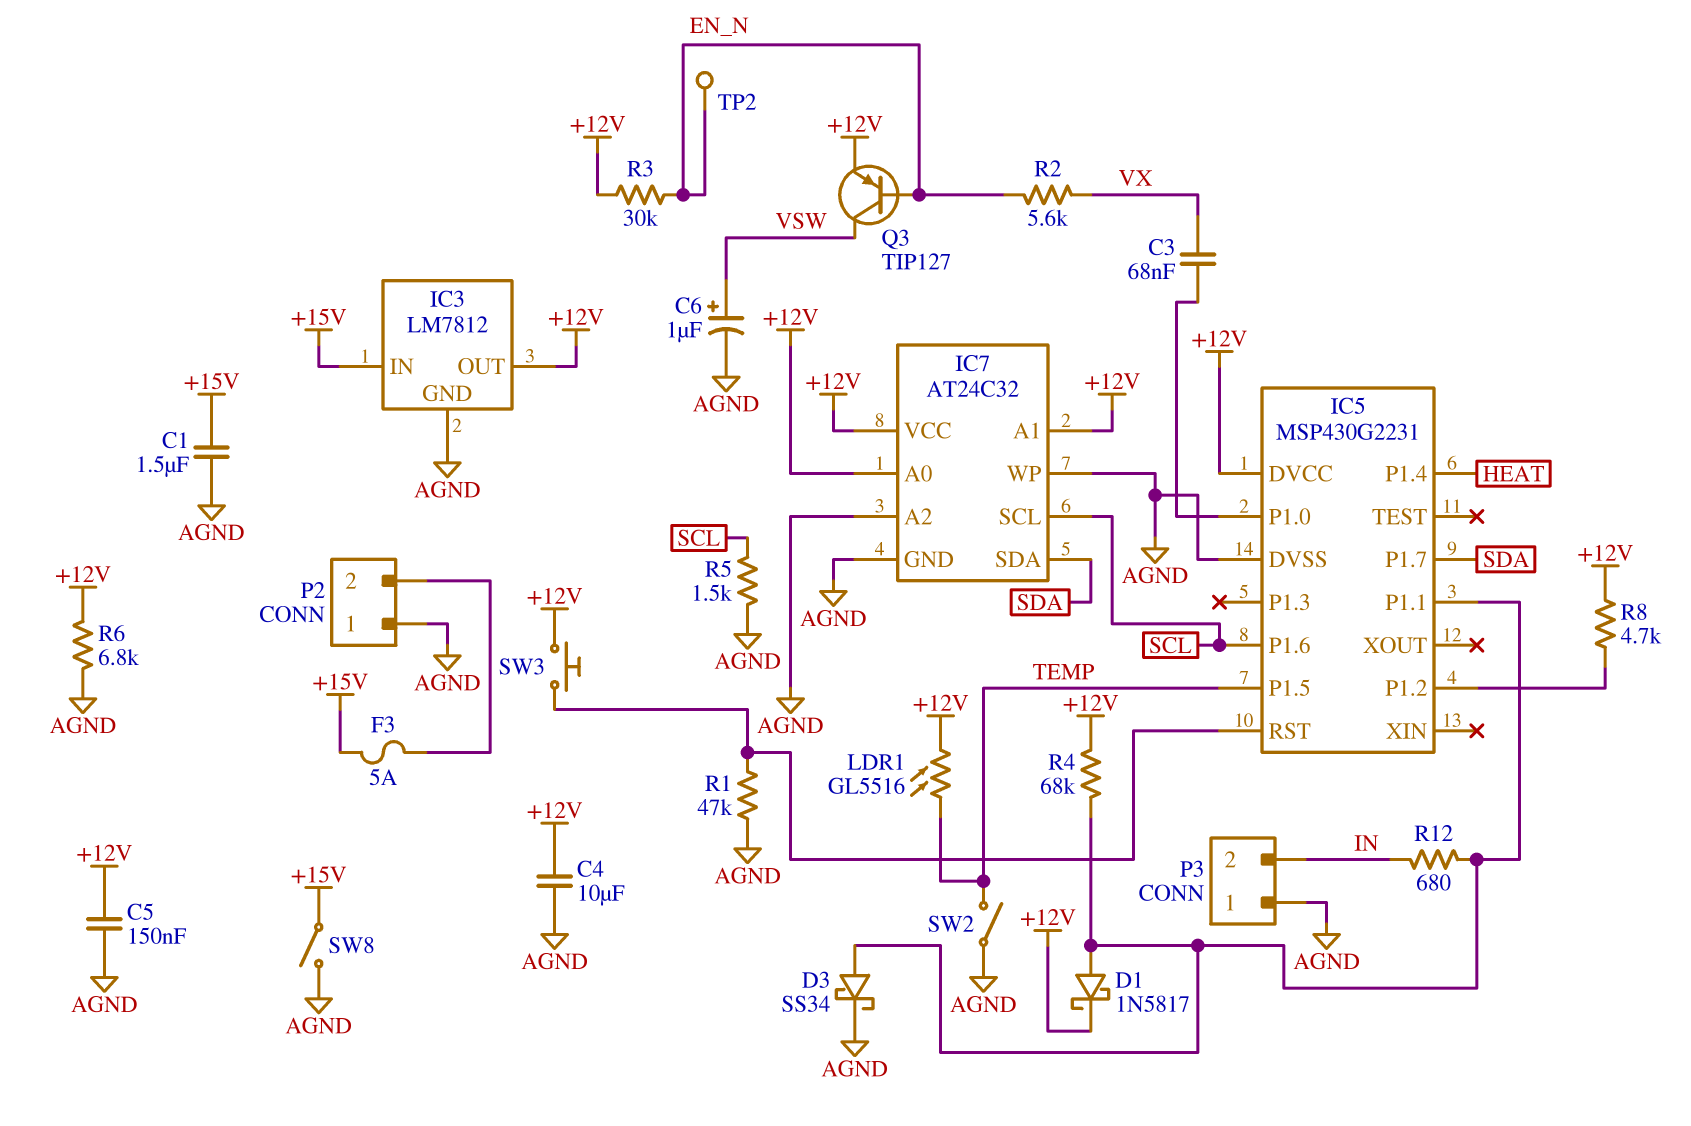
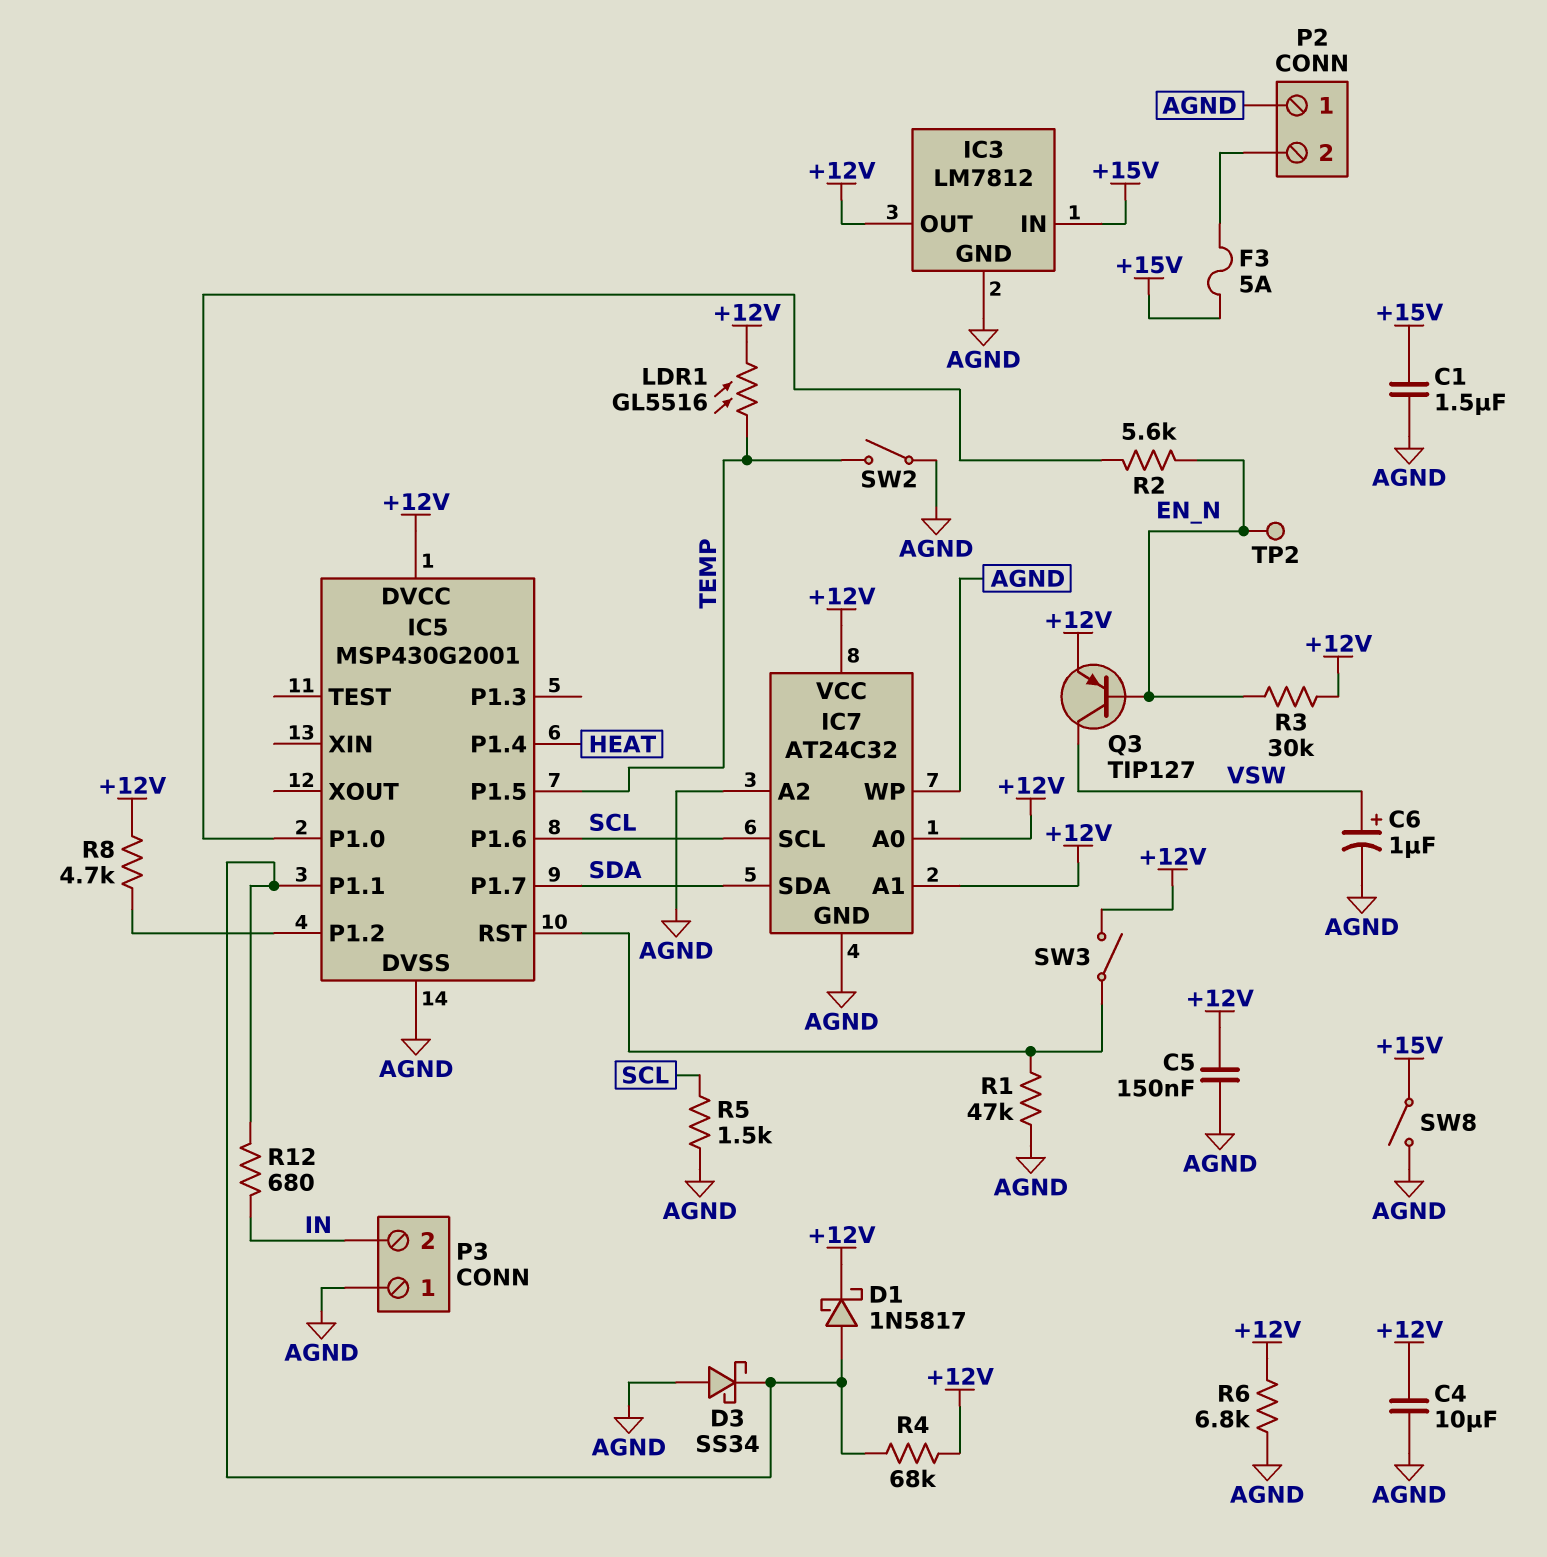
C3: 68nF (IC5/P1.0, VX) -> none
D3: schottky SS34 (A IC5/P1.1, K AGND) -> schottky SS34 (A AGND, K IC5/P1.1)
IC5: MSP430G2231 -> MSP430G2001
R2: 5.6k (EN_N, VX) -> 5.6k (EN_N, IC5/P1.0)
SW3: button (+12V, IC5/RST) -> switch (+12V, IC5/RST)

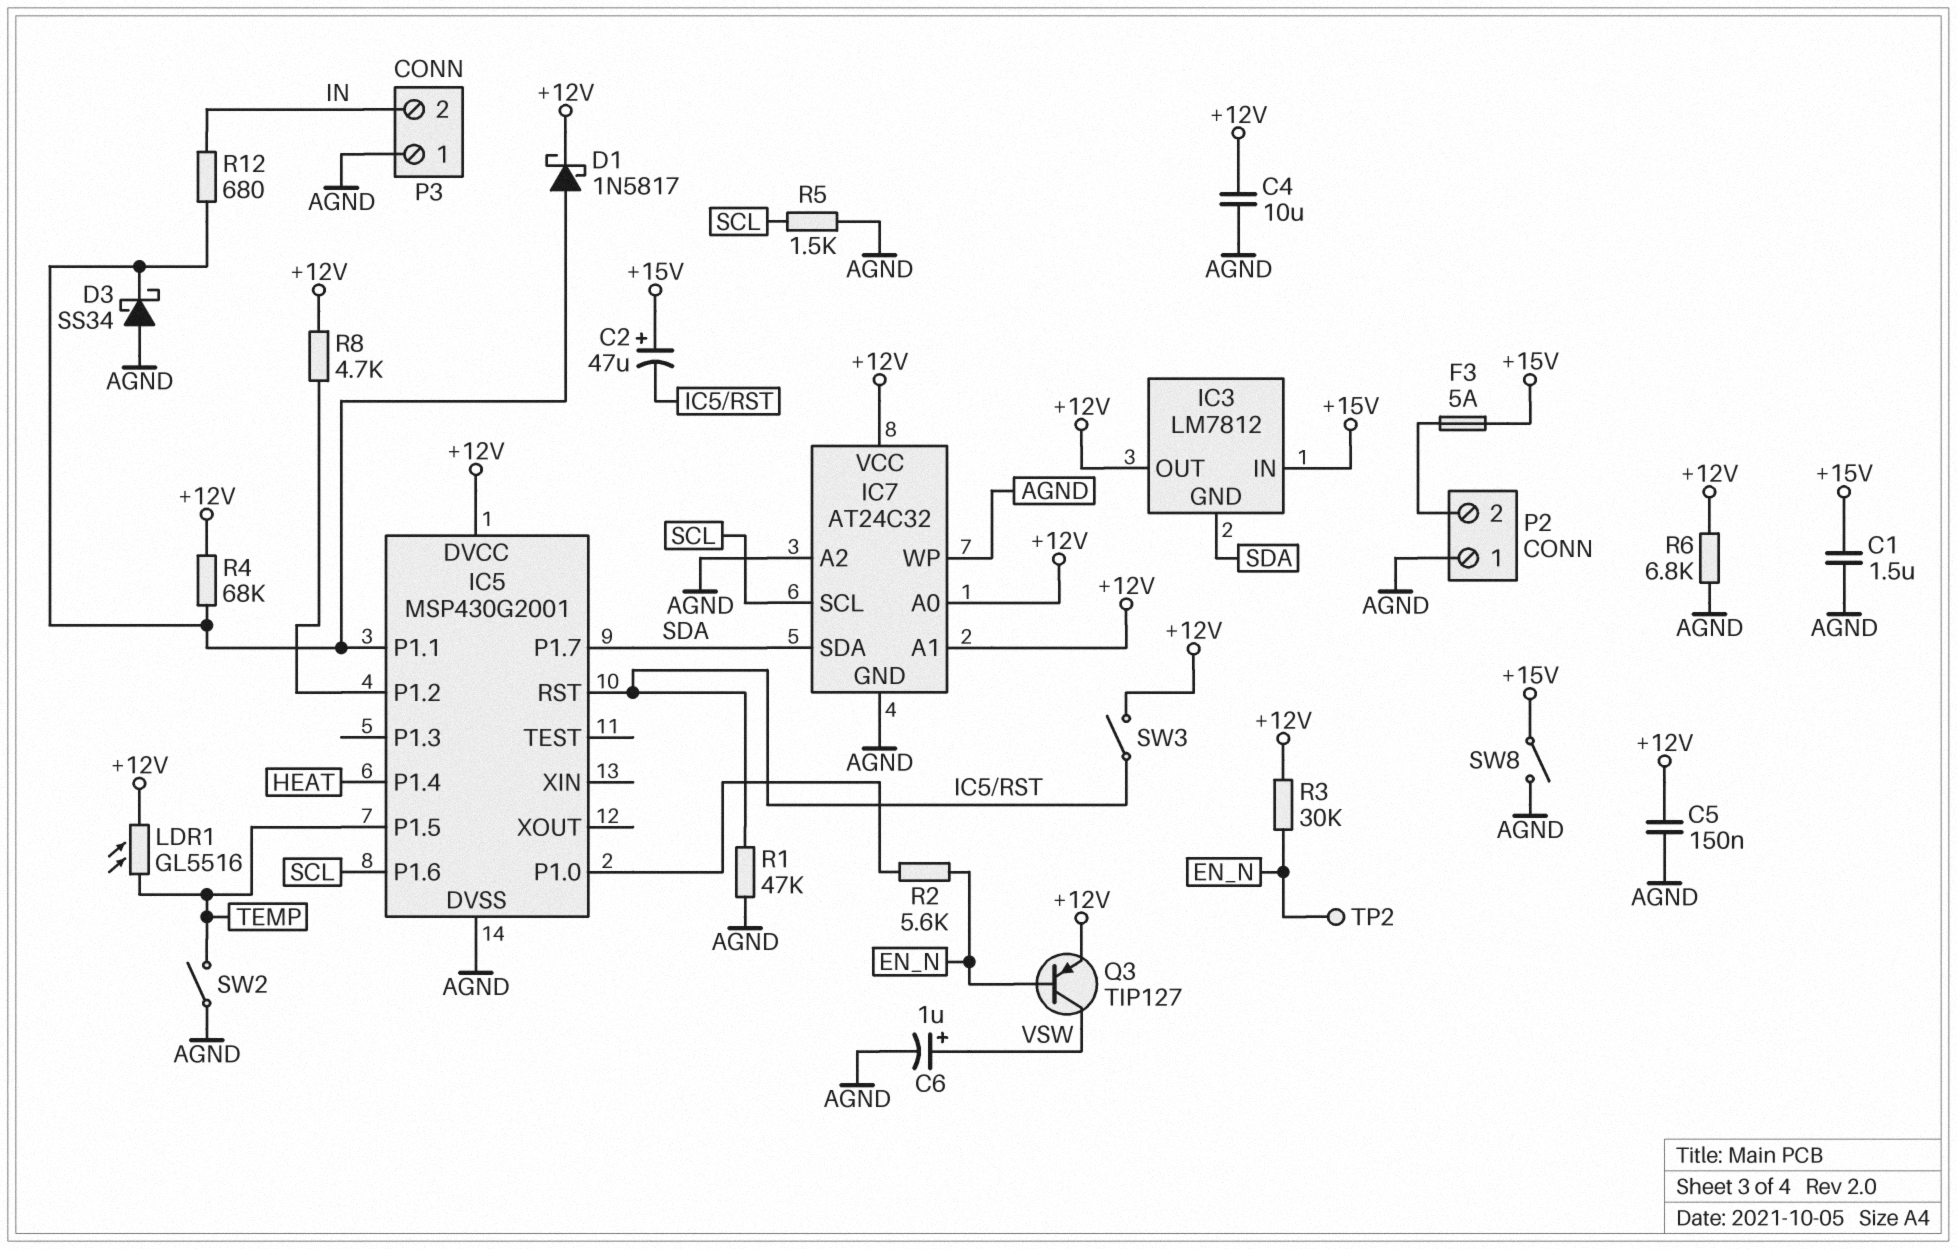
C2: none -> 47uF (plus +15V, minus IC5/RST)
IC3 pin GND: AGND -> SDA

